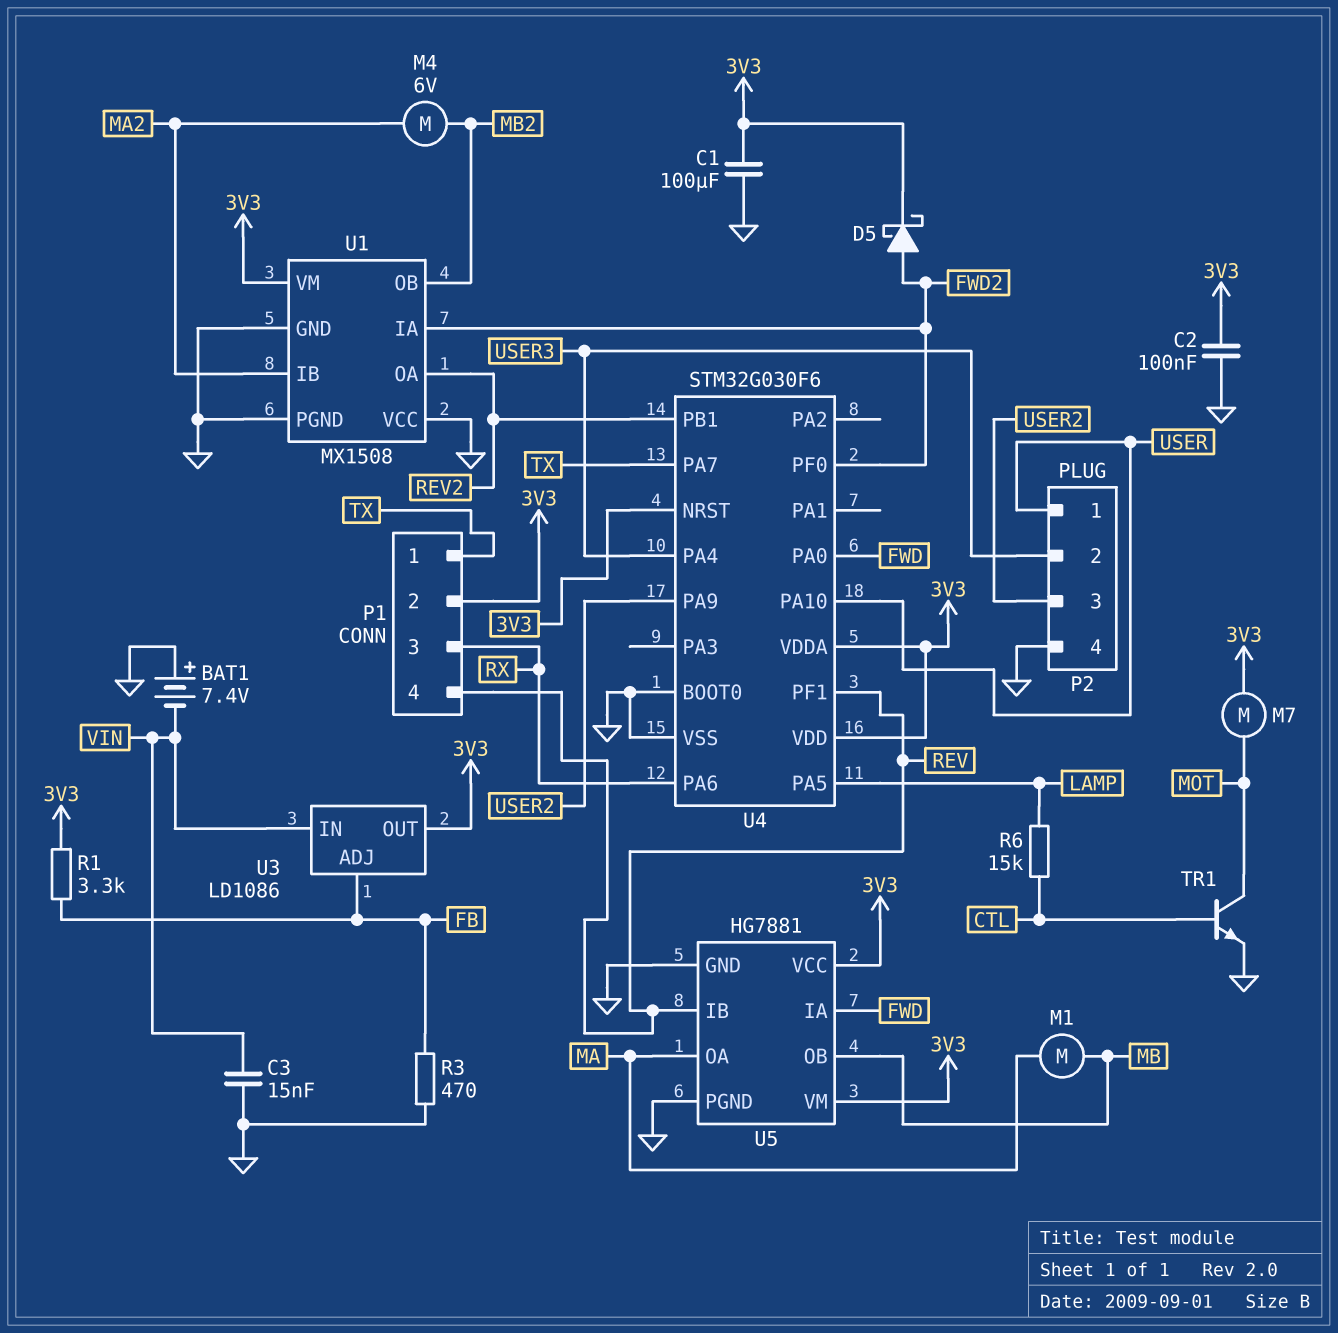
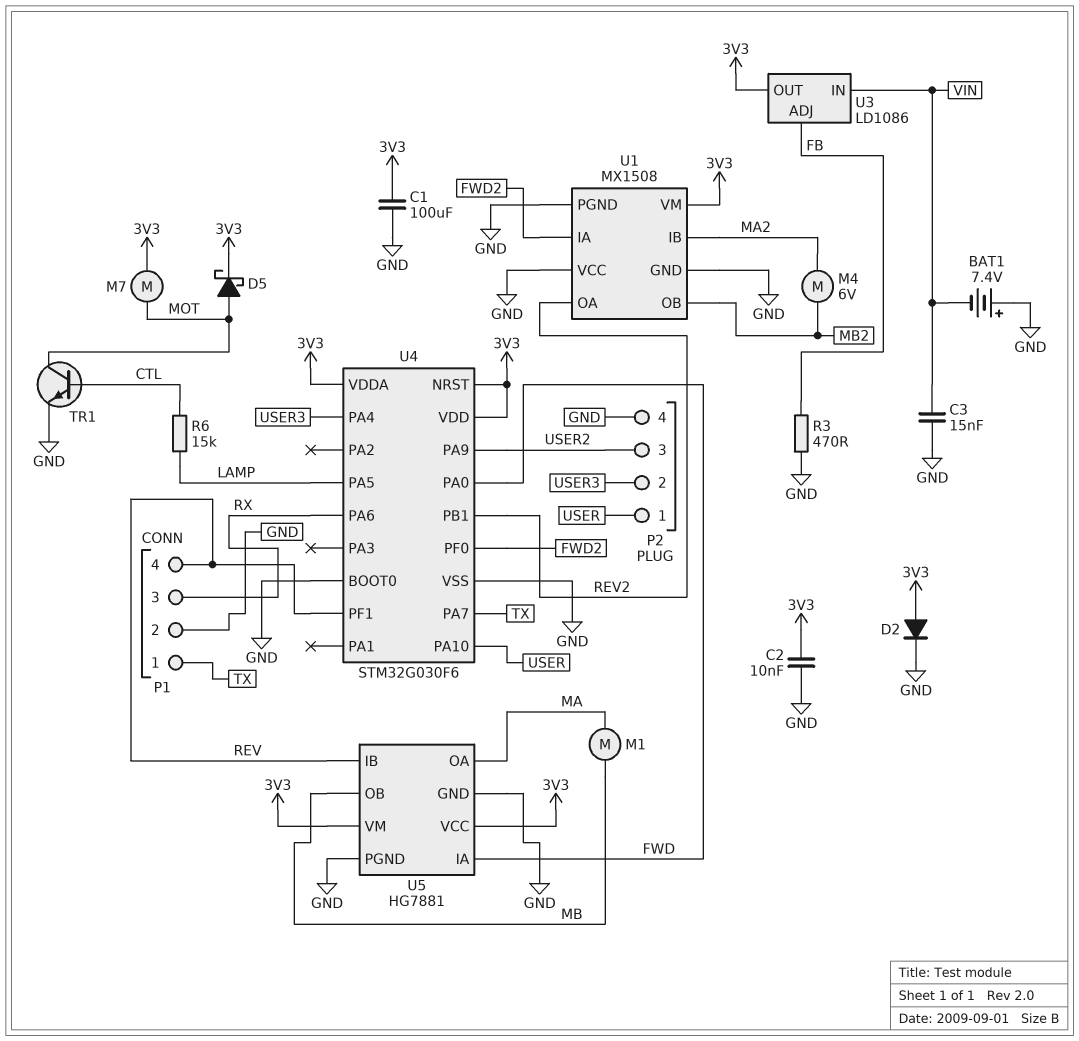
C2: 100nF (3V3, GND) -> 10nF (3V3, GND)
D2: none -> diode (A 3V3, K GND)
D5: schottky (A FWD2, K 3V3) -> schottky (A MOT, K 3V3)
P1 pin 2: 3V3 -> GND
R1: 3.3k (3V3, FB) -> none

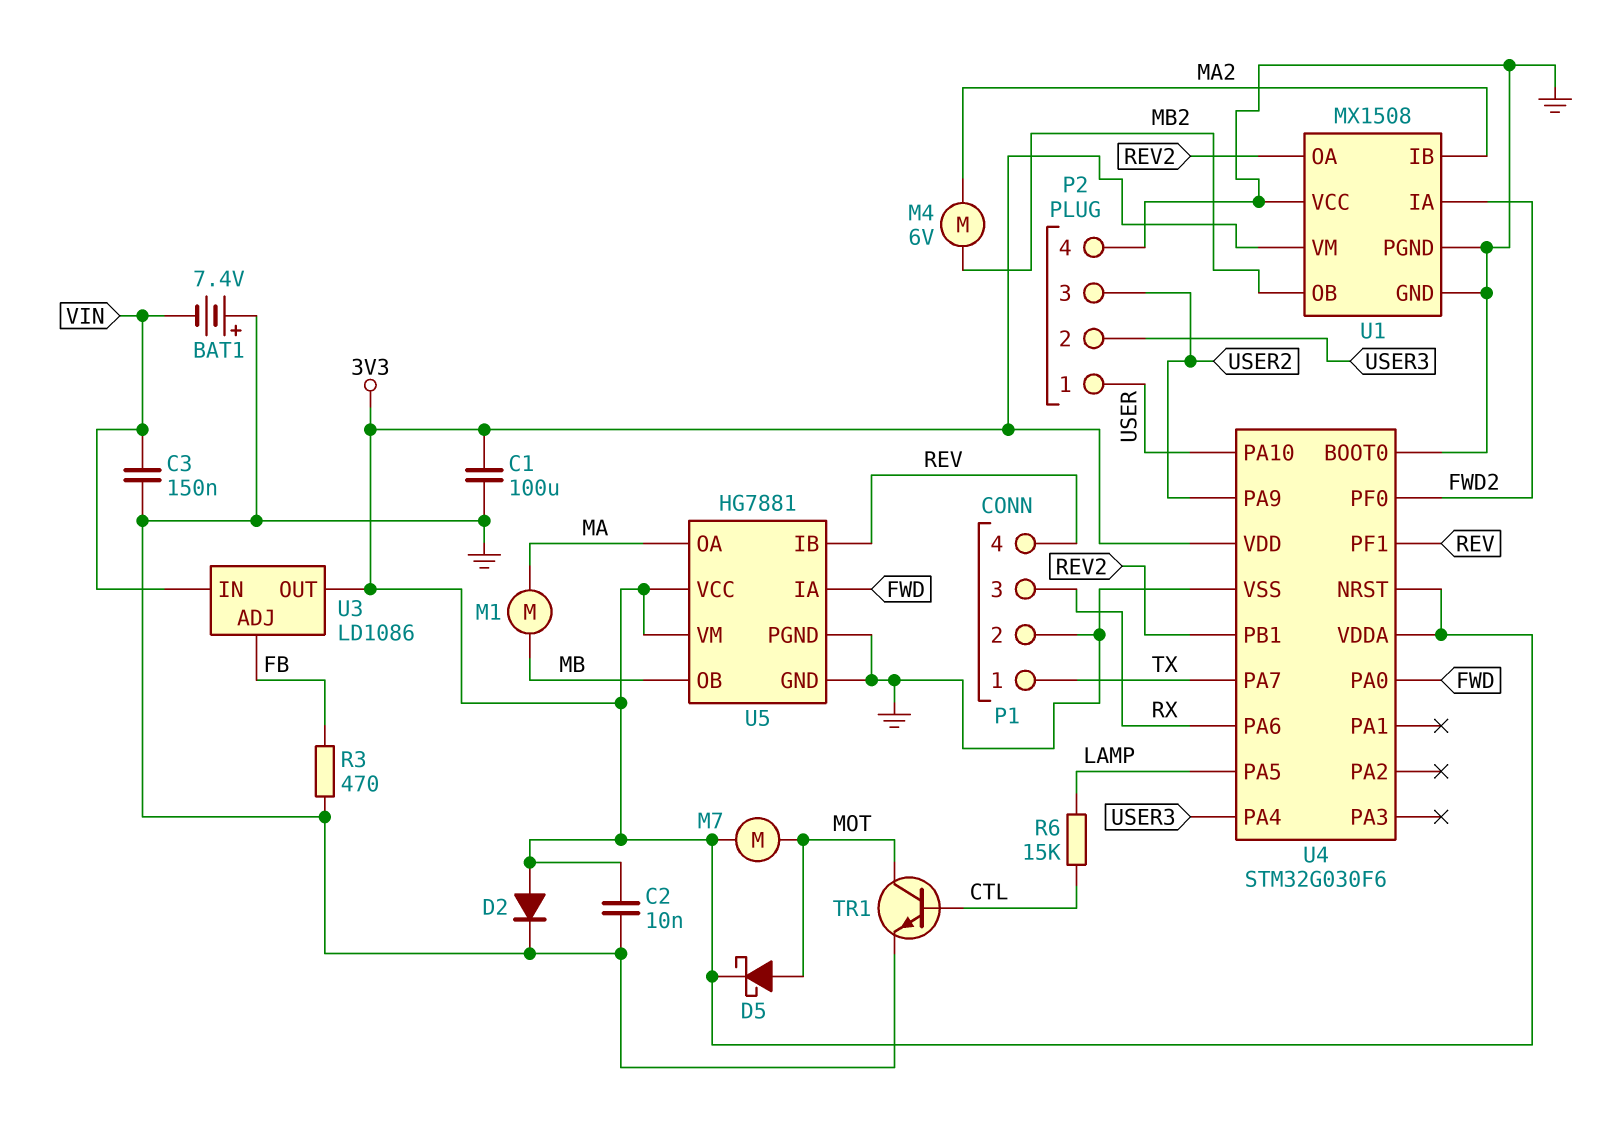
C3: 15nF (GND, VIN) -> 150nF (GND, VIN)

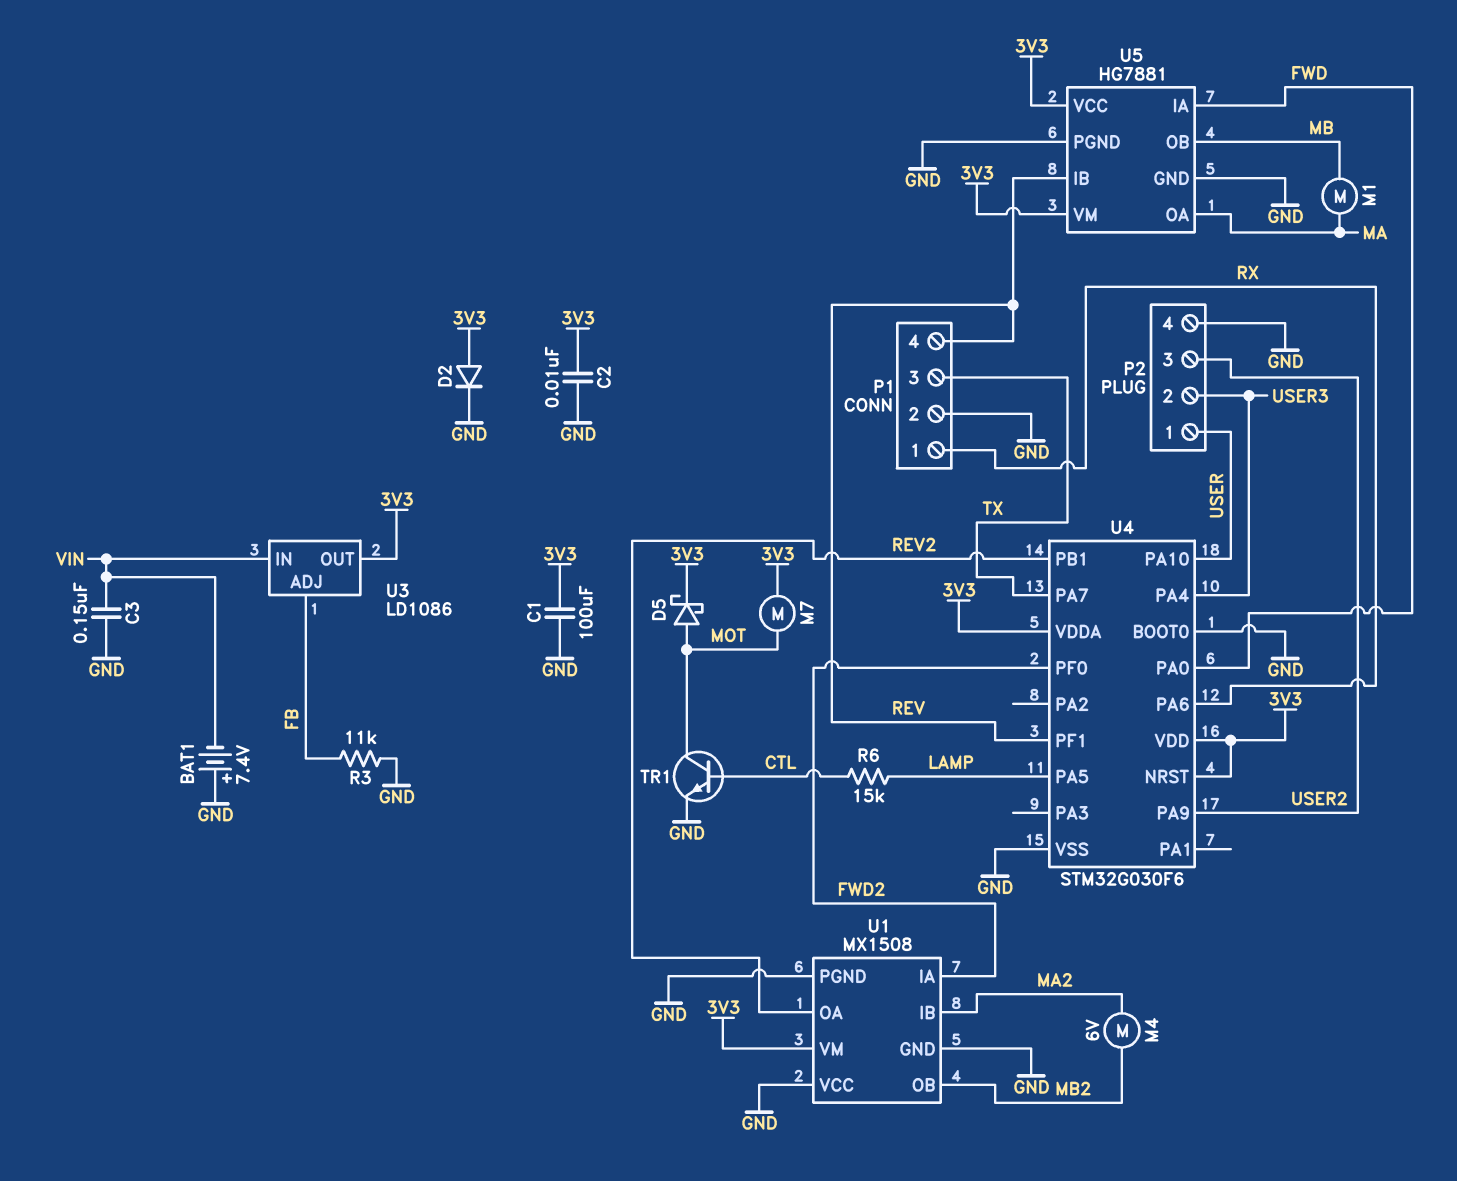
P1 pin 1: TX -> RX
P1 pin 3: RX -> TX
R3: 470 (FB, GND) -> 11k (FB, GND)

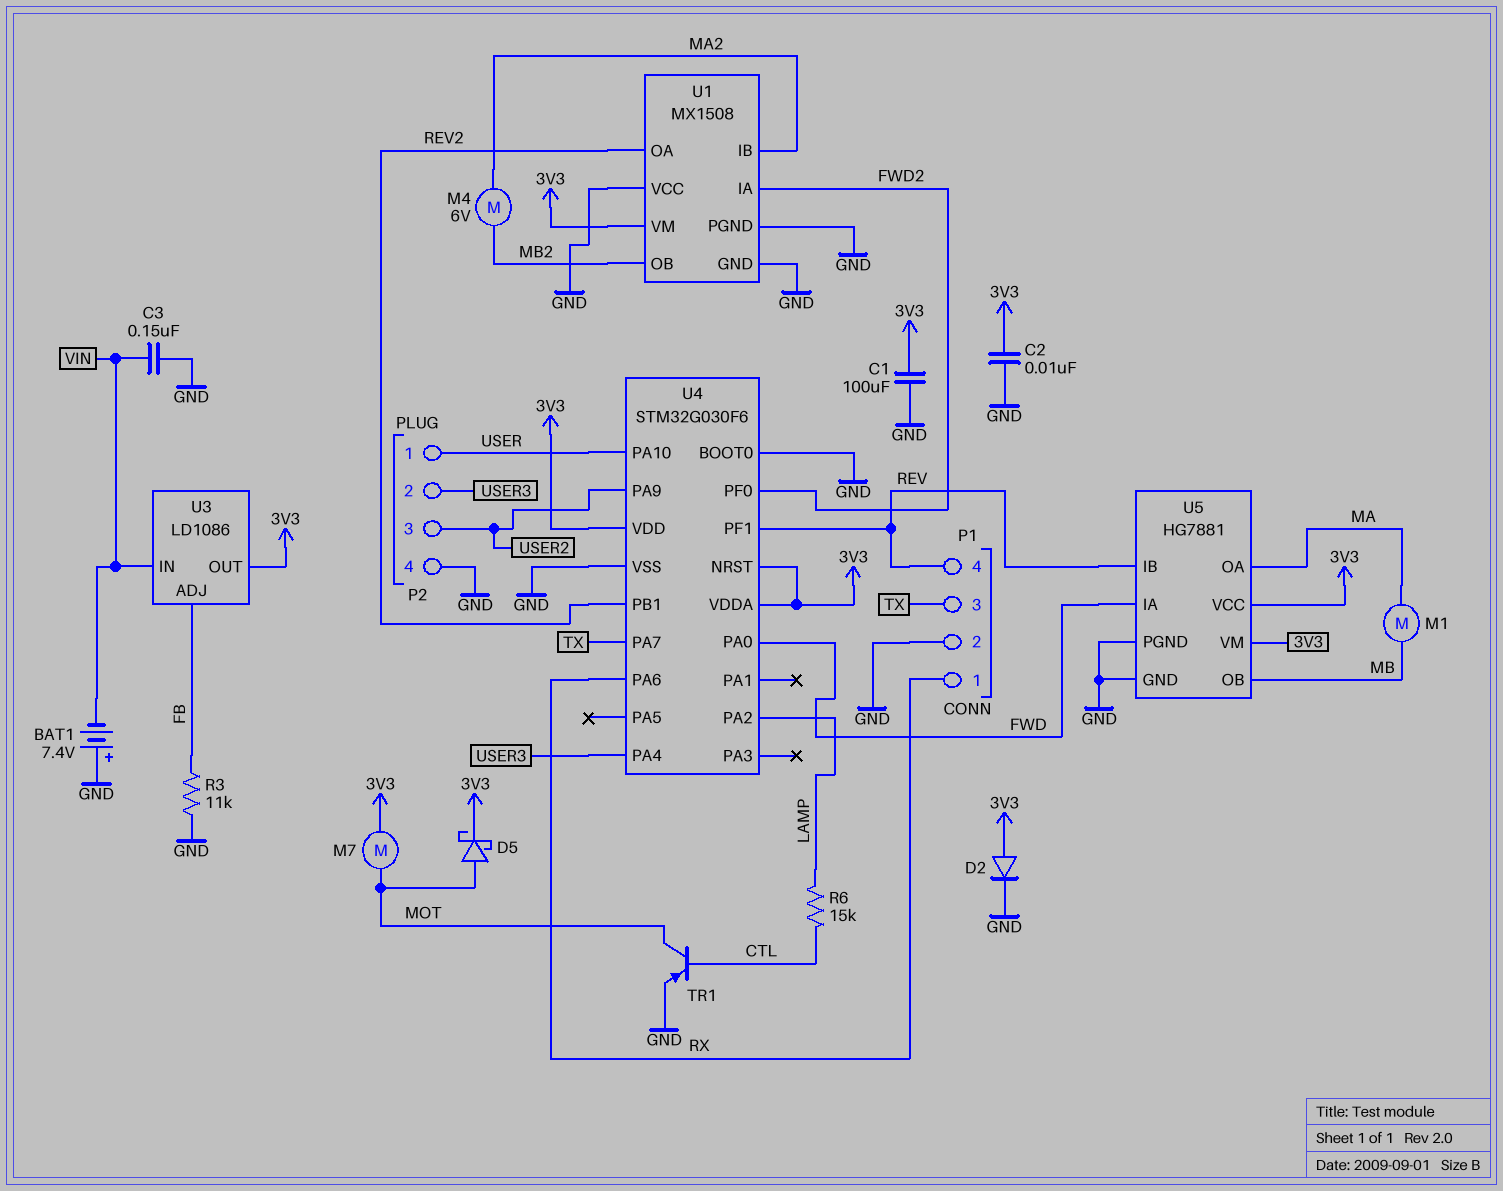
TR1: NPN (B CTL, C MOT, E GND) -> PNP (B CTL, C MOT, E GND)
U4 pin PA2: none -> LAMP
U4 pin PA5: LAMP -> none

